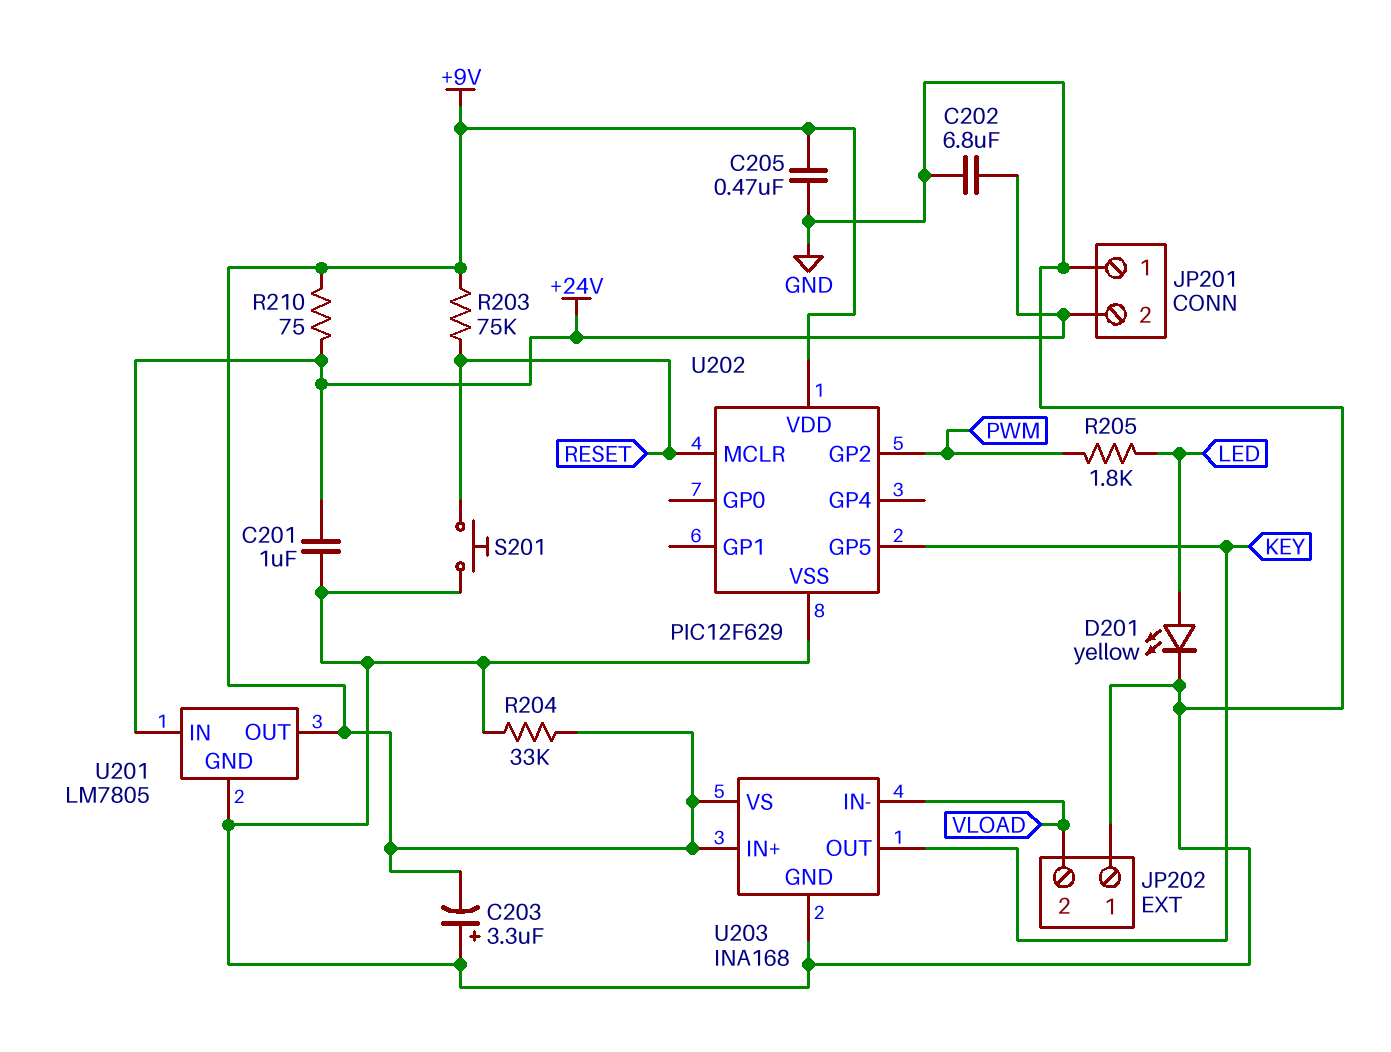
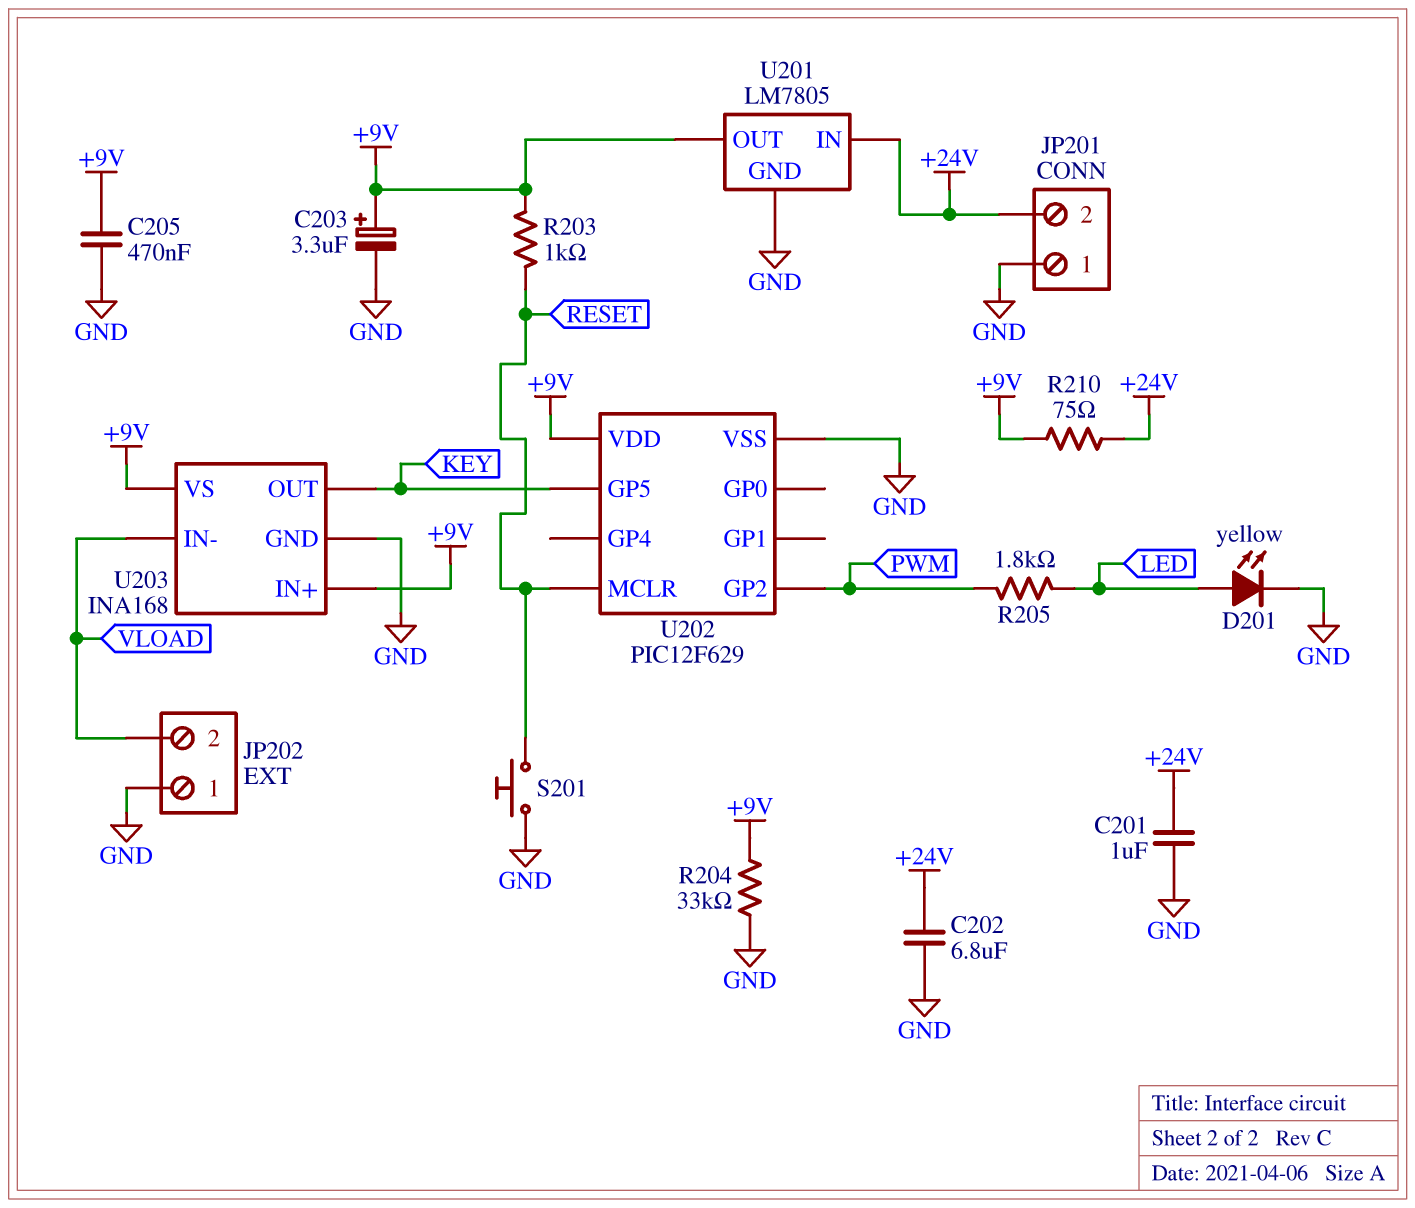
C203: 3.3uF (plus GND, minus +9V) -> 3.3uF (plus +9V, minus GND)
R203: 75k (+9V, RESET) -> 1k (+9V, RESET)

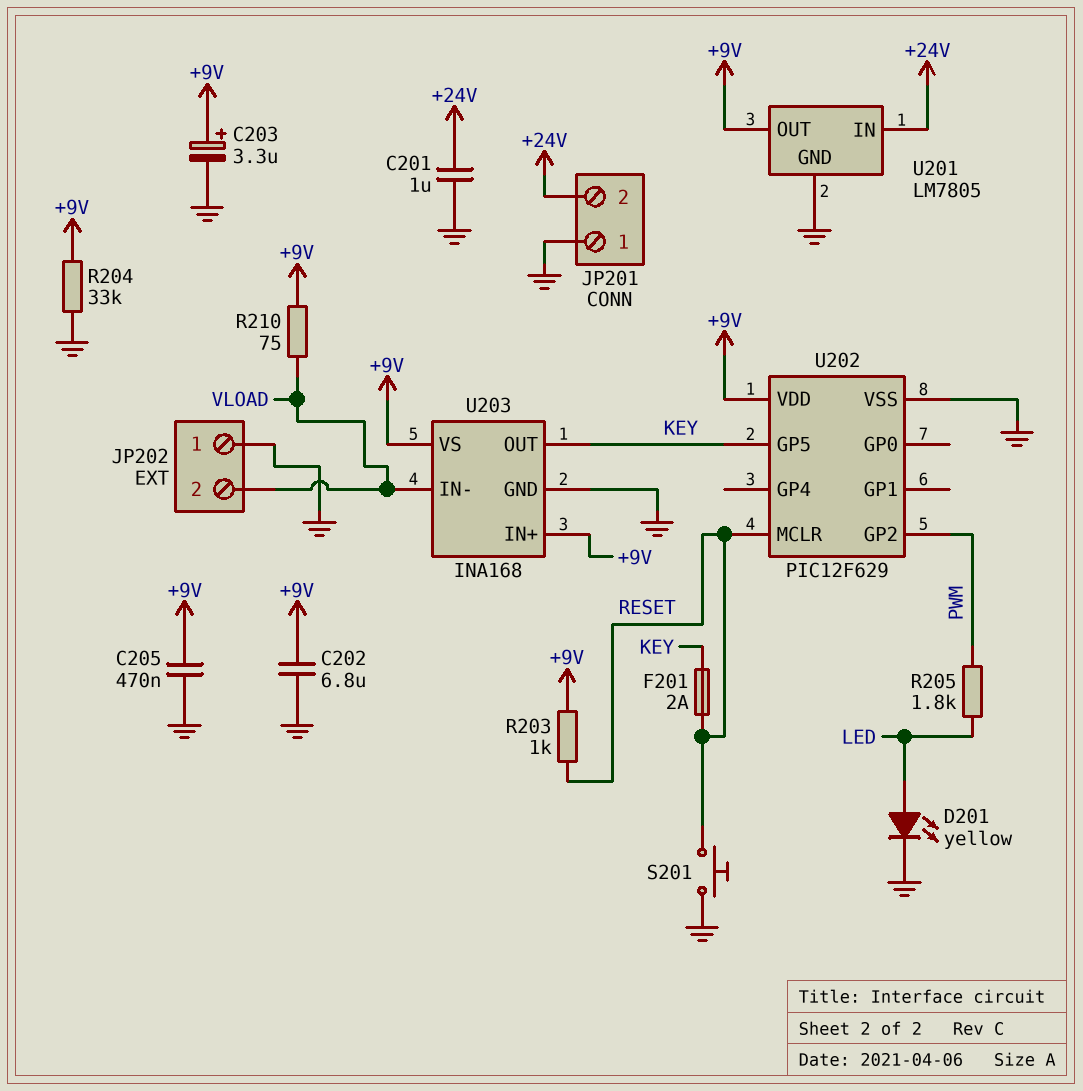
C202: 6.8uF (+24V, GND) -> 6.8uF (+9V, GND)
F201: none -> 2A (KEY, RESET)
R210: 75 (+9V, +24V) -> 75 (+9V, VLOAD)

